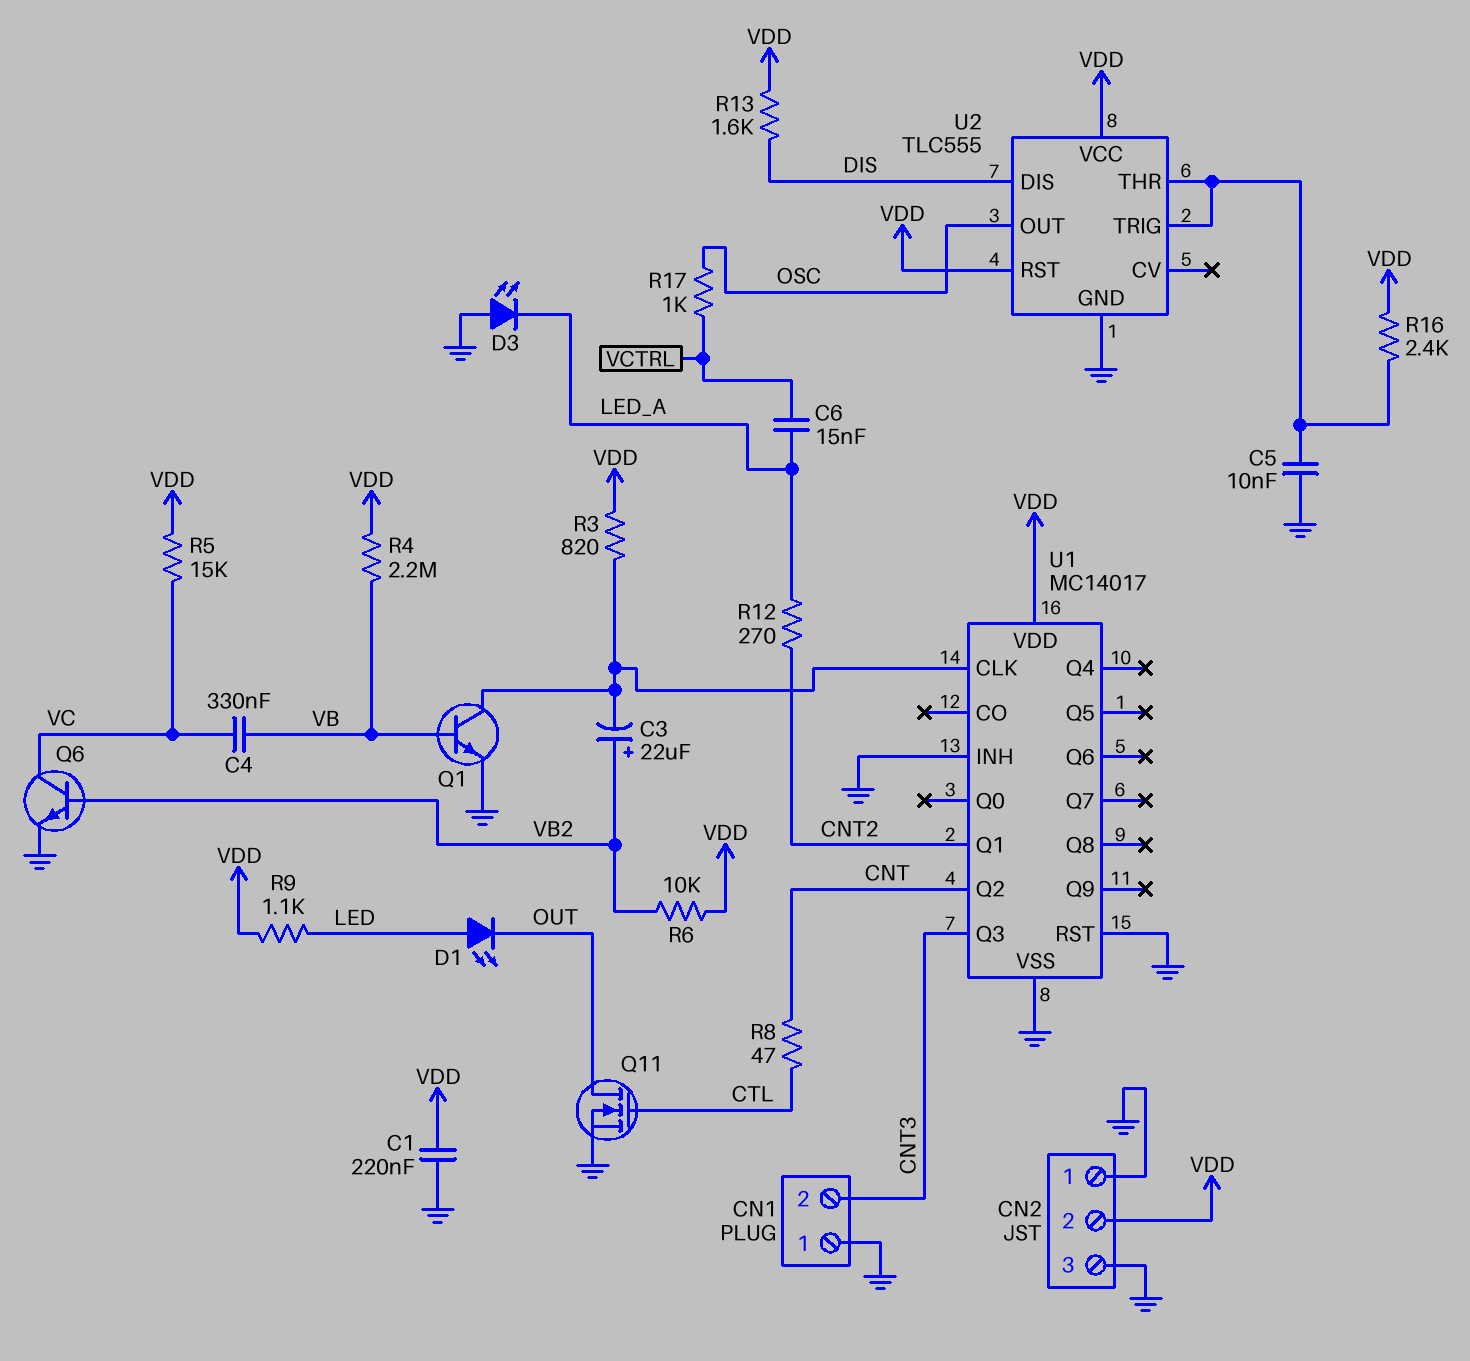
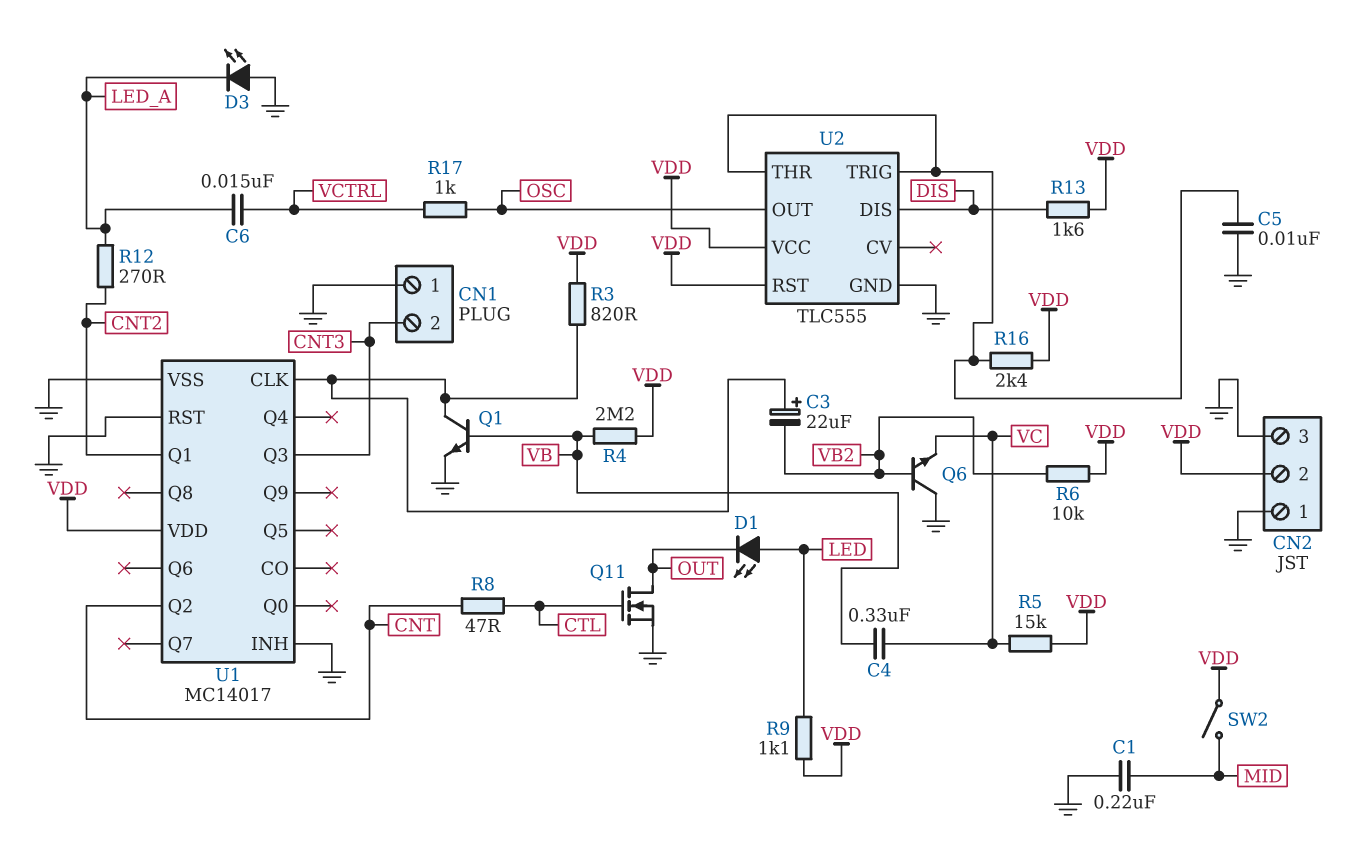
C1: 220nF (GND, VDD) -> 220nF (GND, MID)
C3: 22uF (plus VB2, minus U1/CLK) -> 22uF (plus U1/CLK, minus VB2)
Q6: NPN (B VB2, C VC, E GND) -> NPN (B VB2, C GND, E VC)
SW2: none -> switch (MID, VDD)

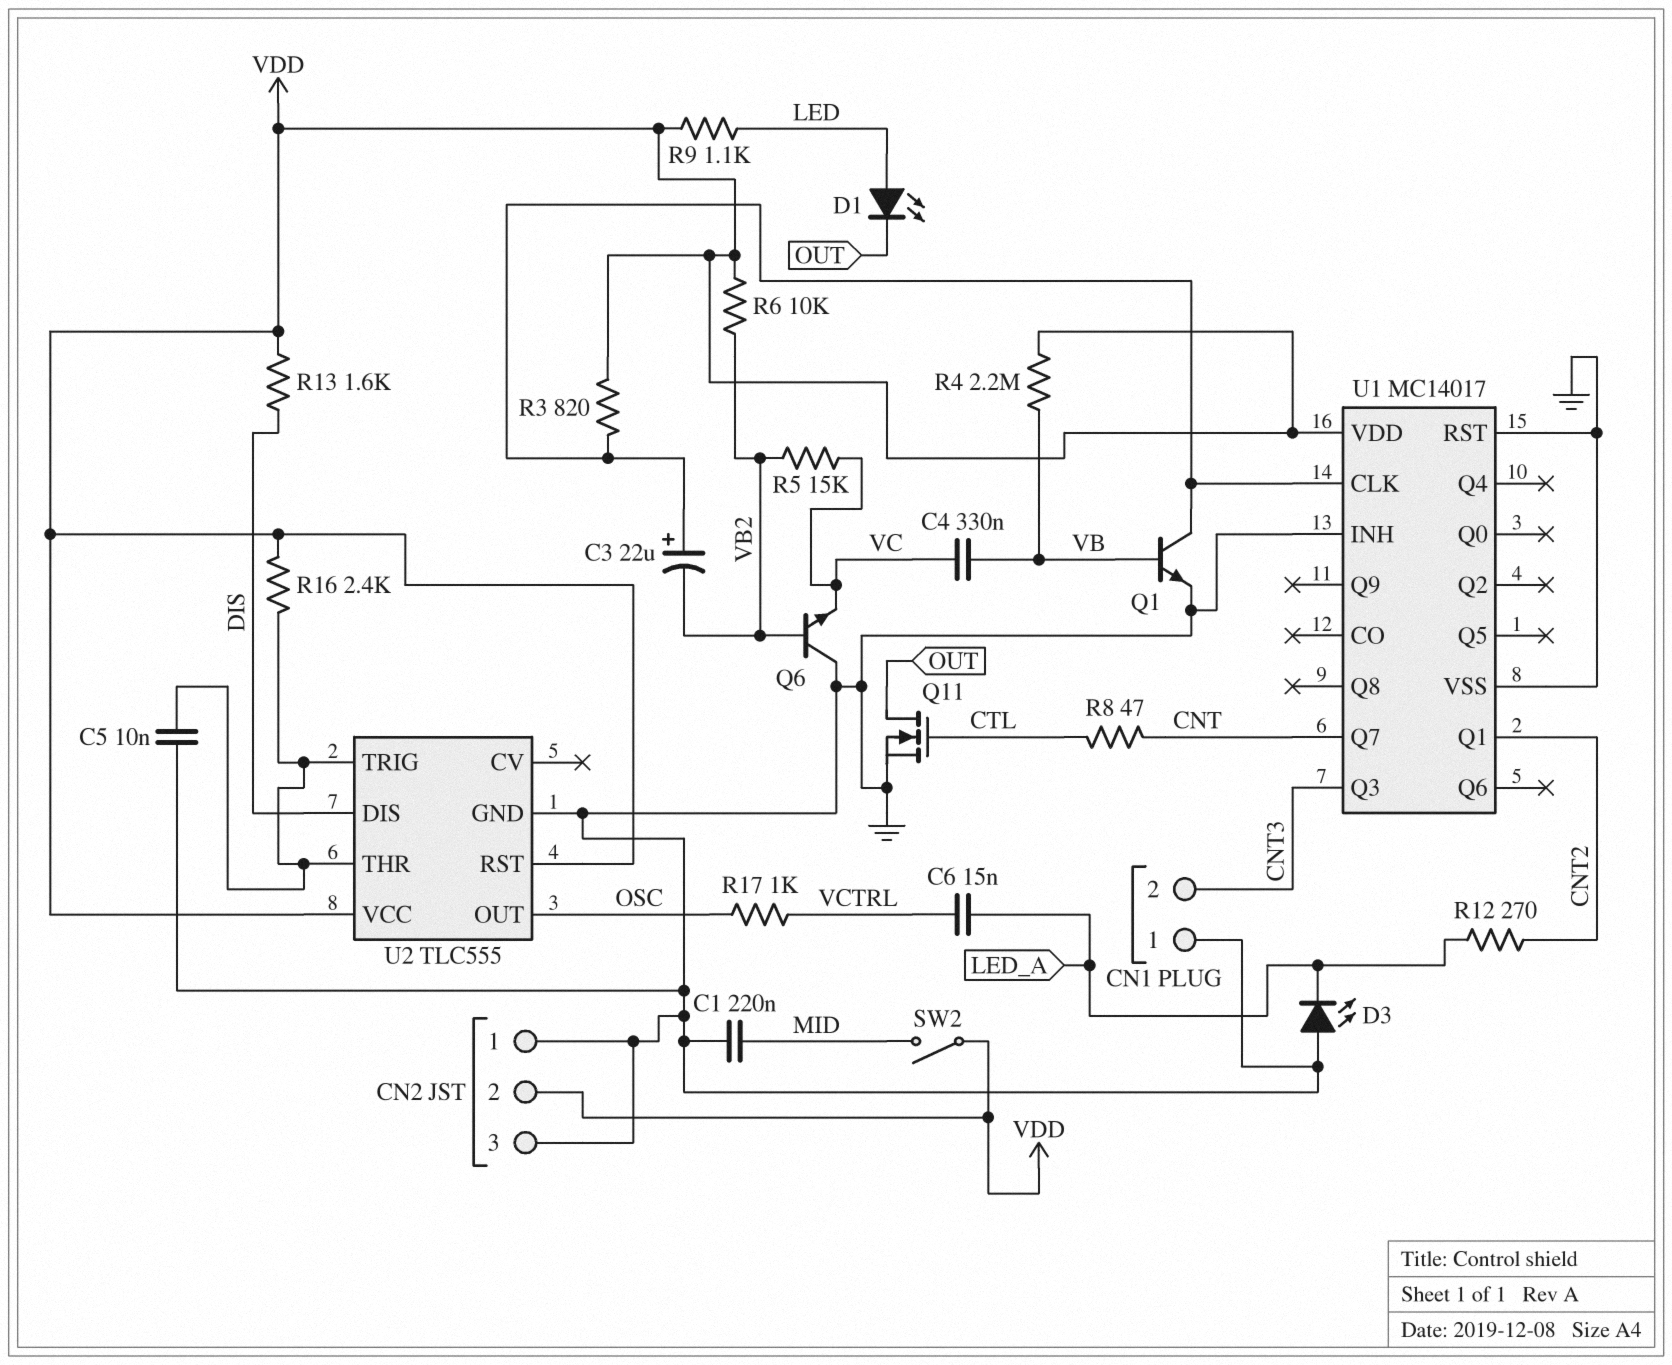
R5: 15k (VC, VDD) -> 15k (VB2, VC)
U1 pin Q2: CNT -> none
U1 pin Q7: none -> CNT

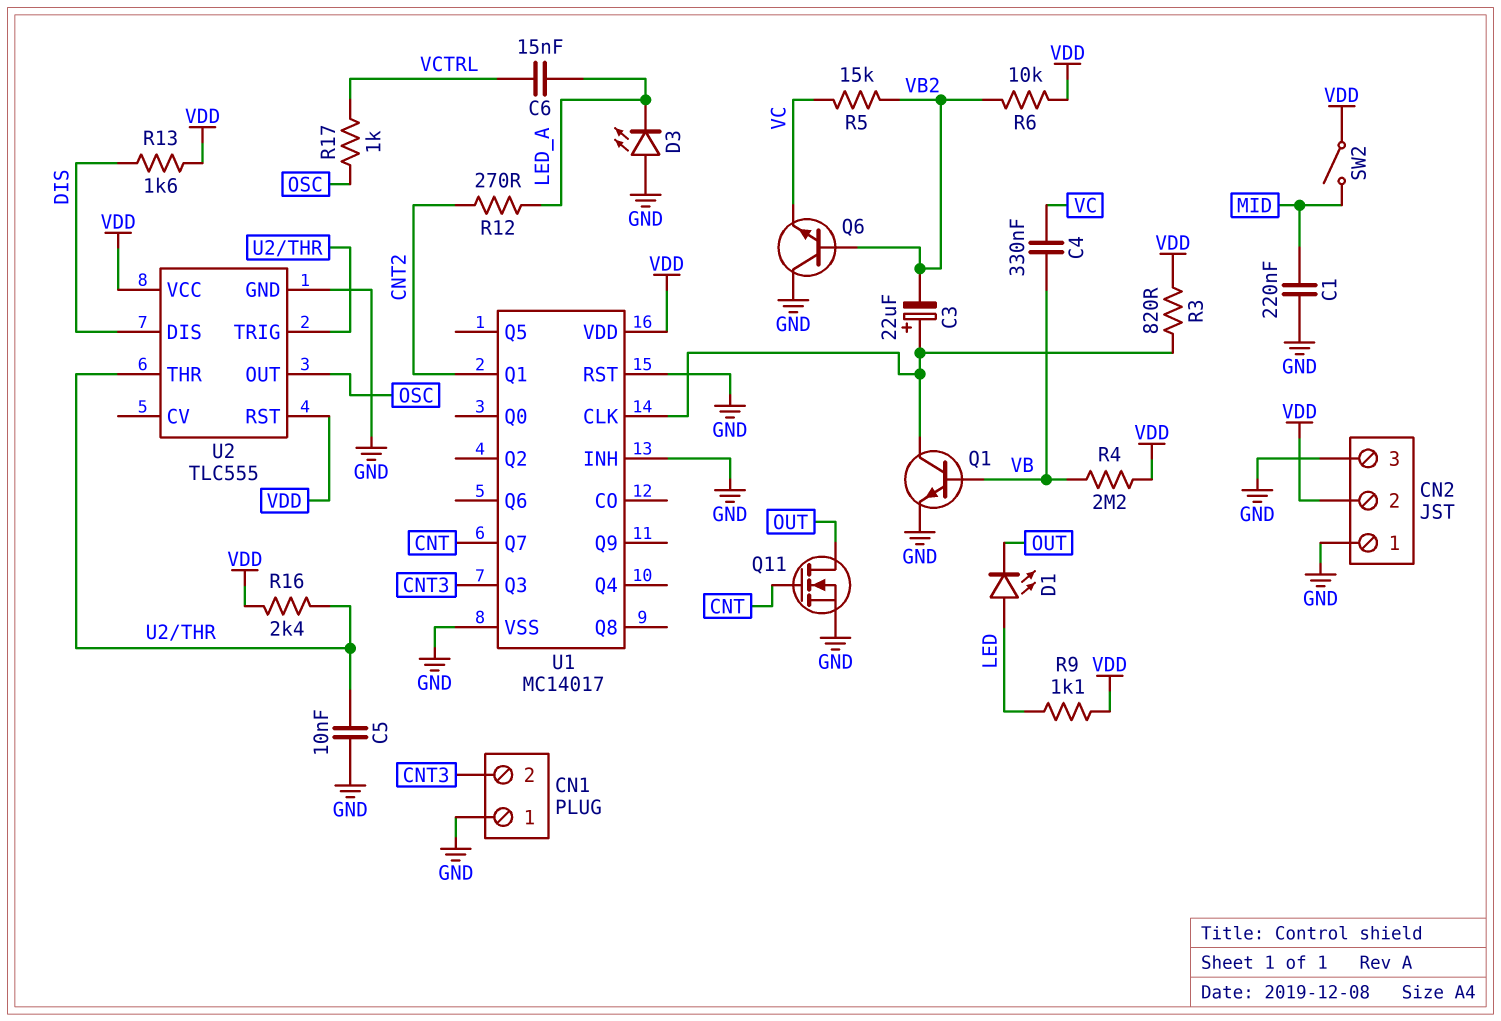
Q11: NMOS (G CTL, D OUT, S GND) -> NMOS (G CNT, D OUT, S GND)
R8: 47 (CNT, CTL) -> none

